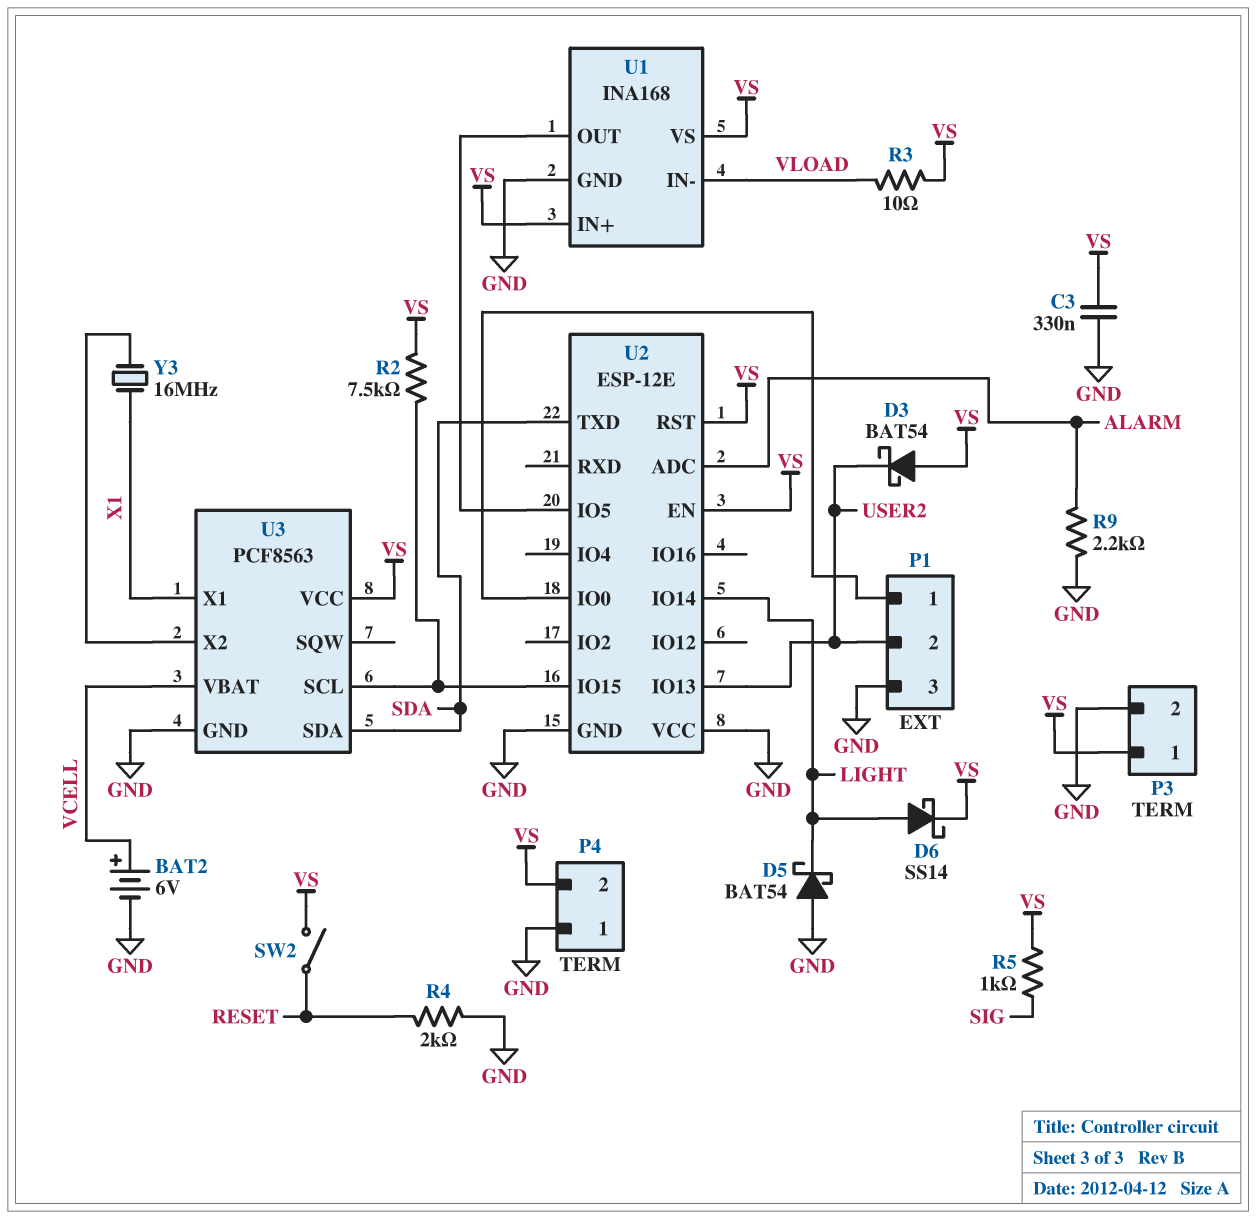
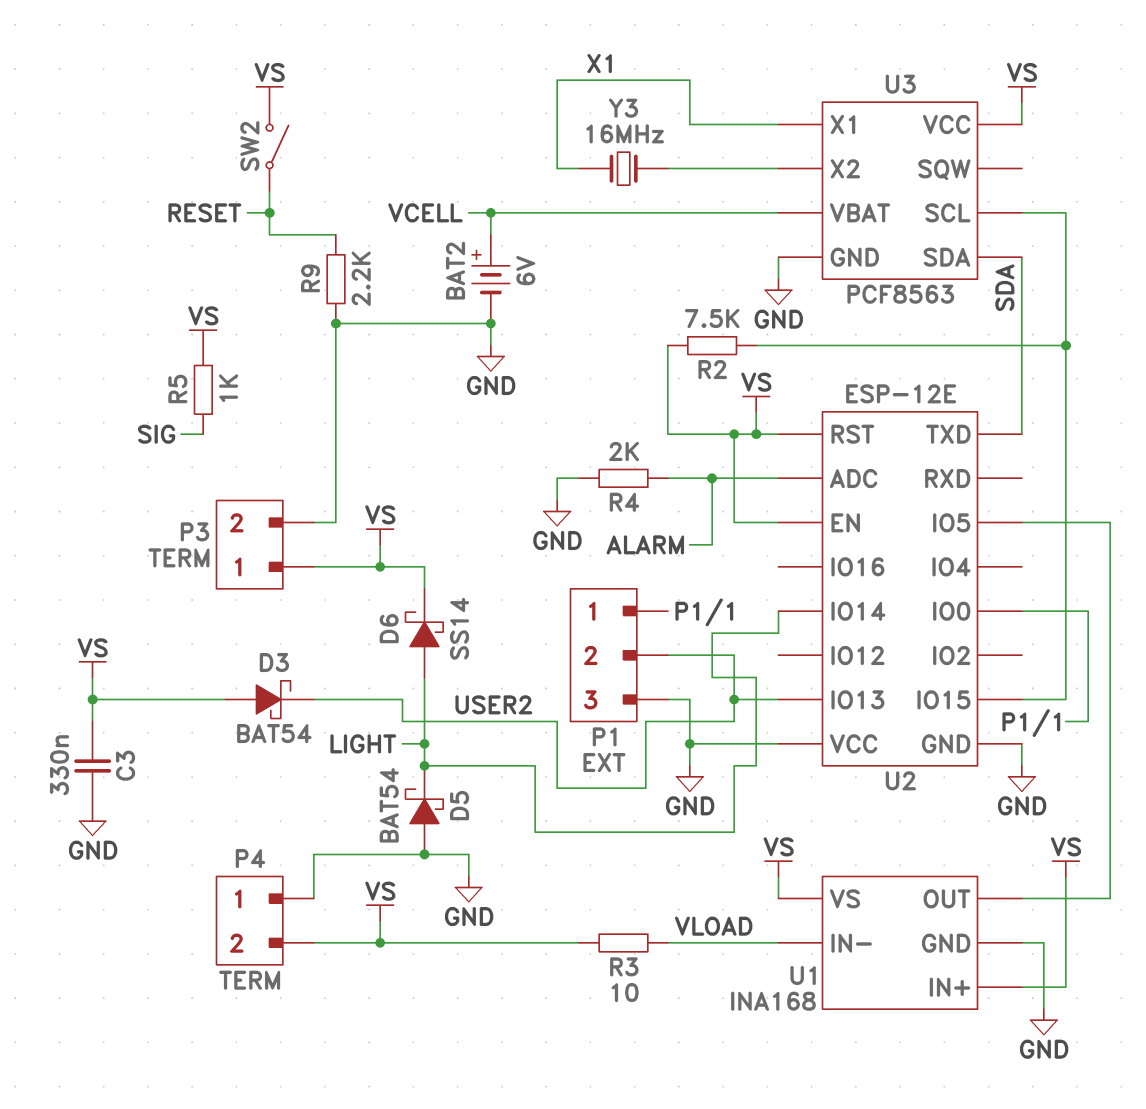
R4: 2k (GND, RESET) -> 2k (ALARM, GND)
R9: 2.2k (ALARM, GND) -> 2.2k (GND, RESET)

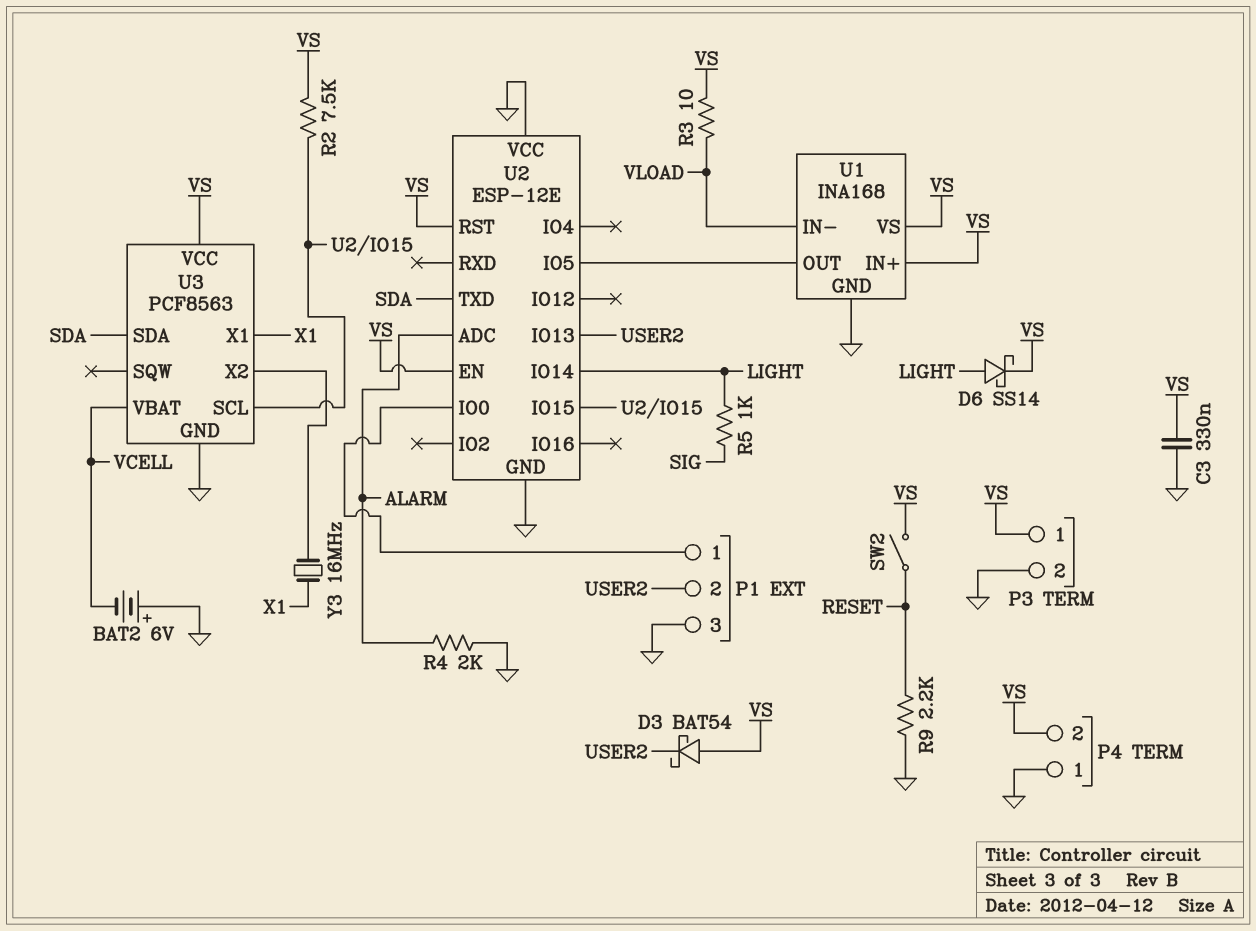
BAT2: 6V (plus VCELL, minus GND) -> 6V (plus GND, minus VCELL)
D5: schottky BAT54 (A GND, K LIGHT) -> none
R5: 1k (SIG, VS) -> 1k (LIGHT, SIG)

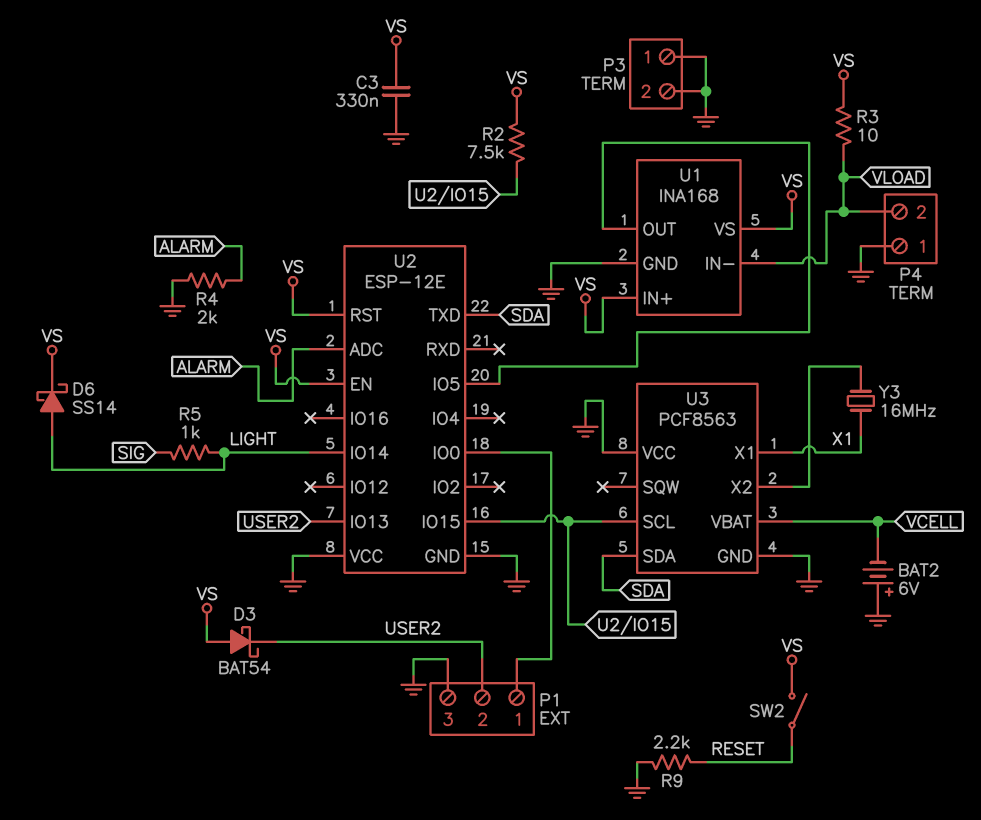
P3 pin 1: VS -> GND
P4 pin 2: VS -> VLOAD
U3 pin VCC: VS -> GND

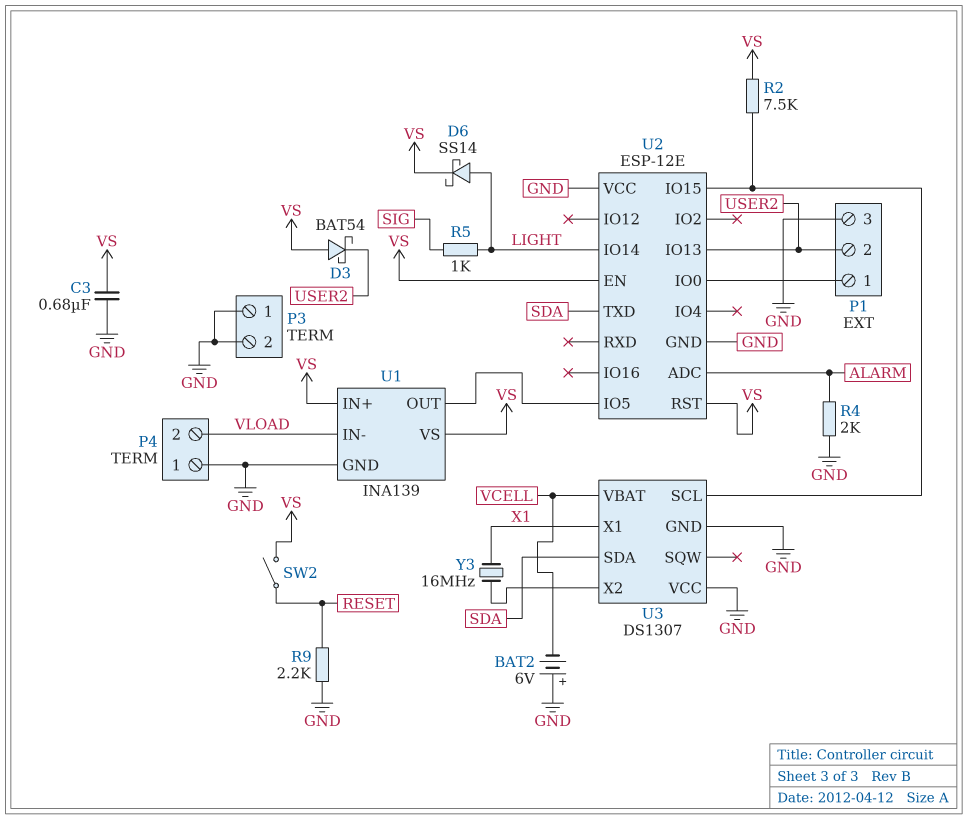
C3: 330nF (GND, VS) -> 680nF (GND, VS)
R3: 10 (VLOAD, VS) -> none
U1: INA168 -> INA139
U3: PCF8563 -> DS1307

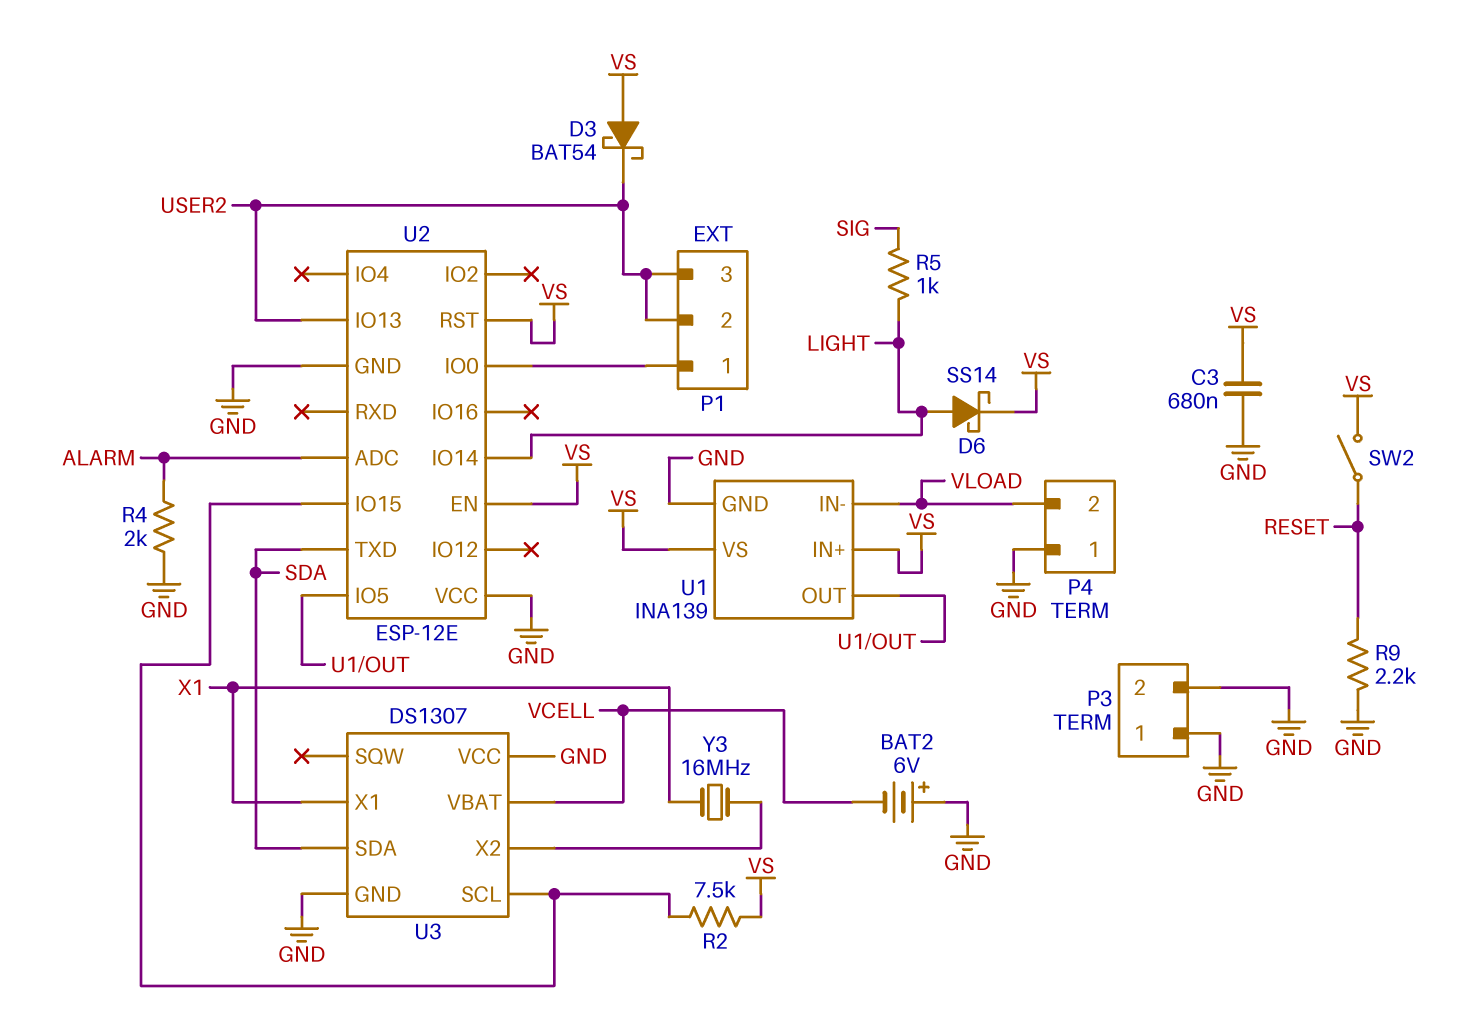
P1 pin 3: GND -> USER2

